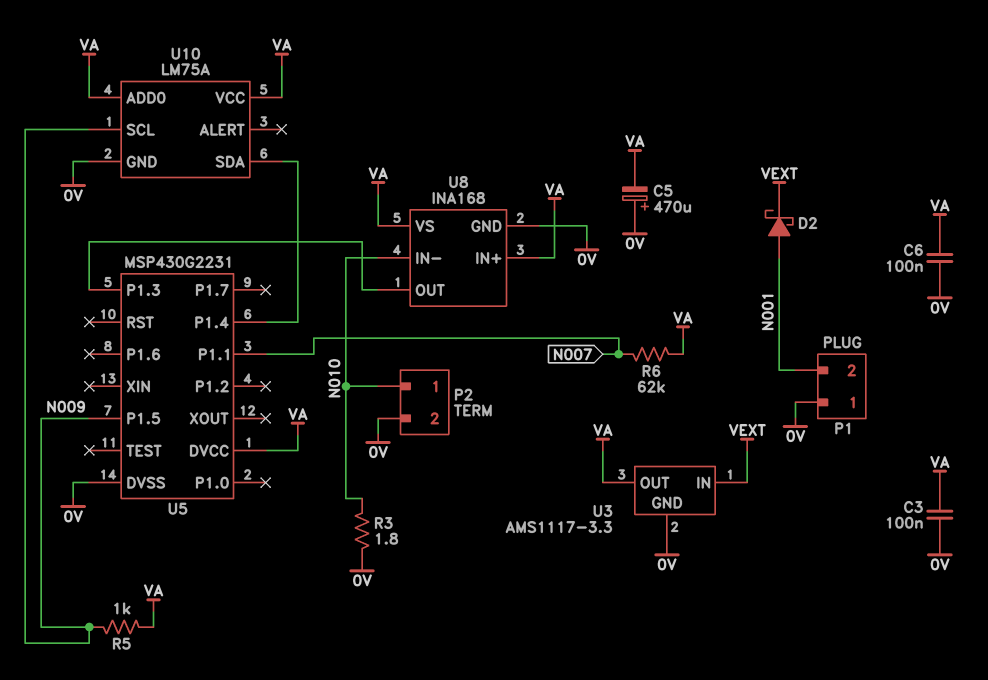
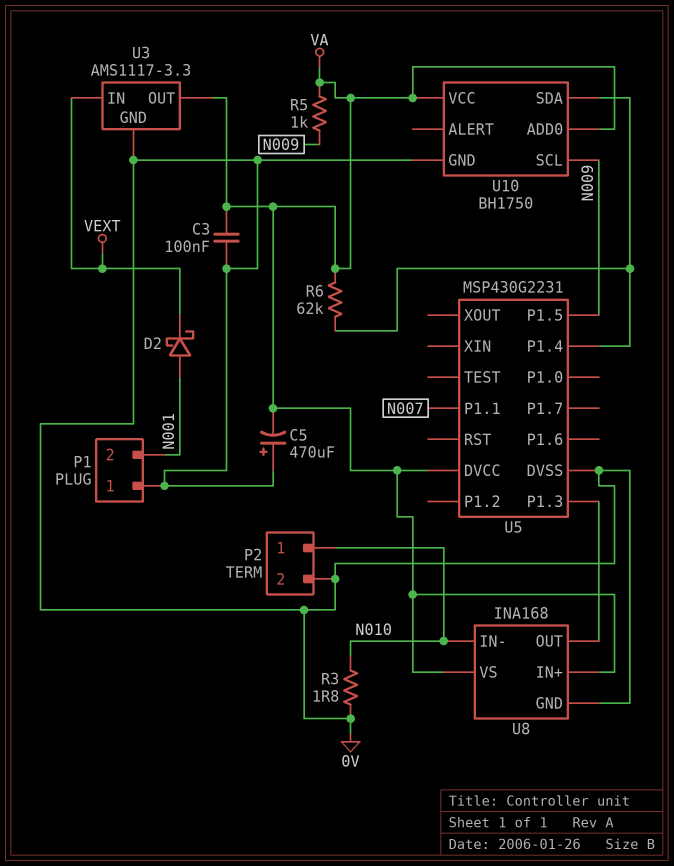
C6: 100nF (0V, VA) -> none
R6: 62k (N007, VA) -> 62k (U5/P1.4, VA)
U10: LM75A -> BH1750

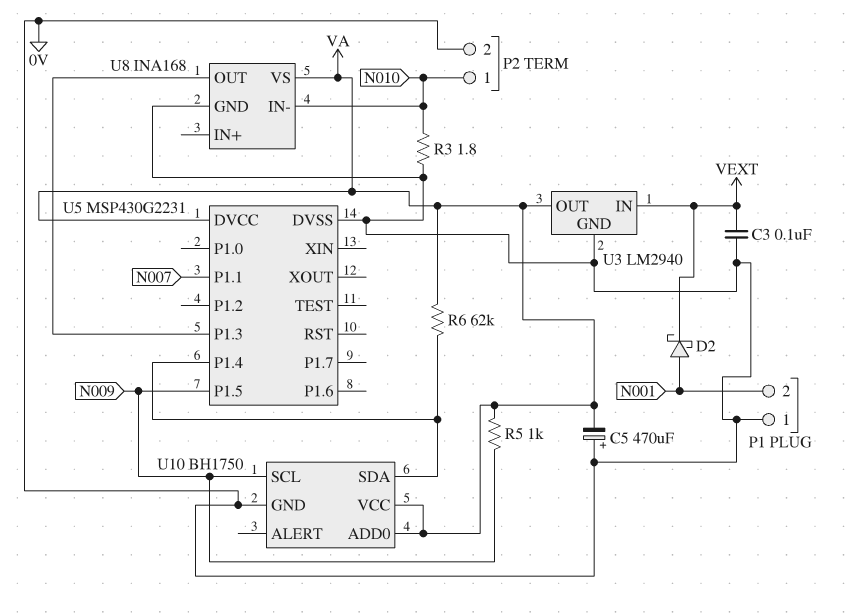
C3: 100nF (0V, VA) -> 100nF (0V, VEXT)
U3: AMS1117-3.3 -> LM2940
U8 pin IN+: VA -> none

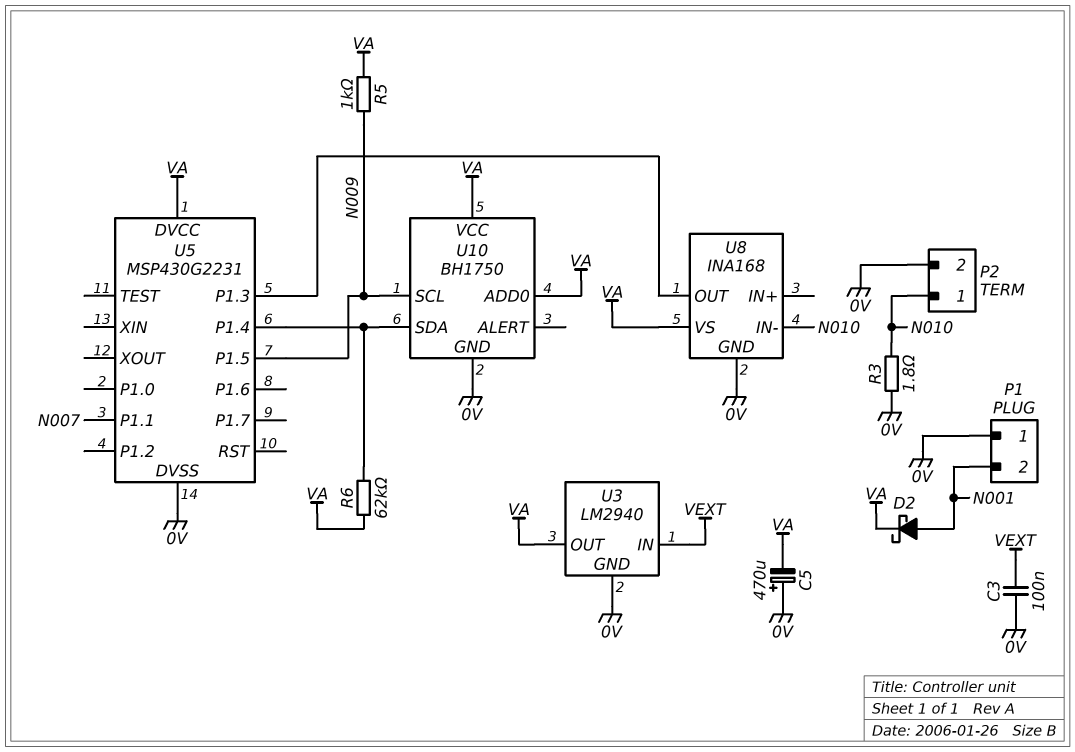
D2: schottky (A N001, K VEXT) -> schottky (A N001, K VA)

